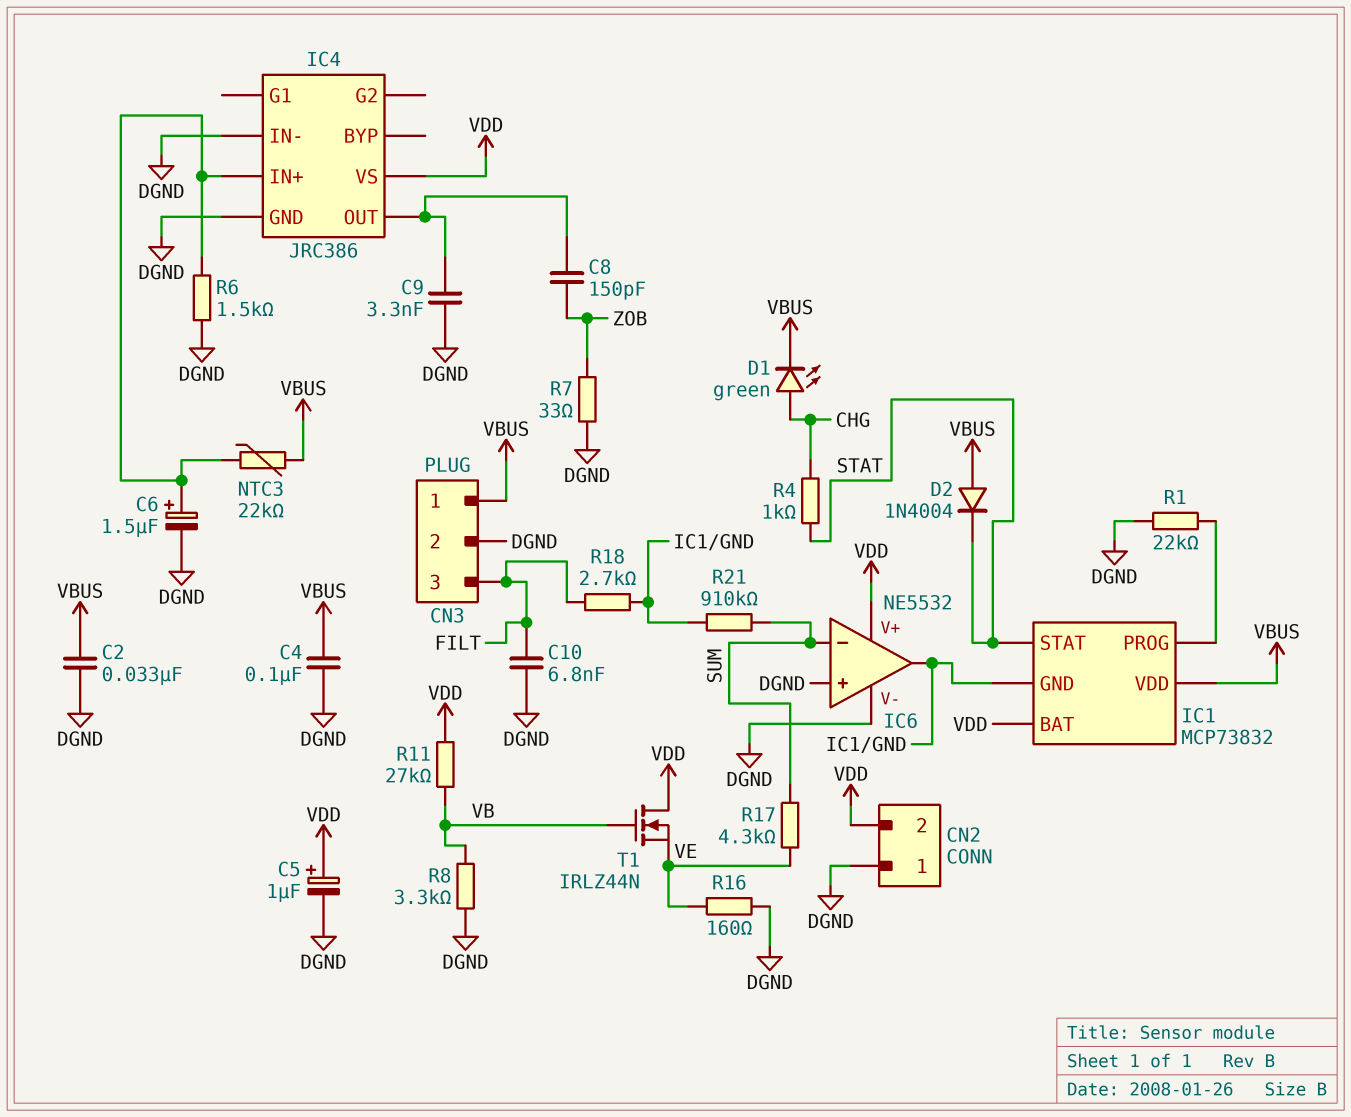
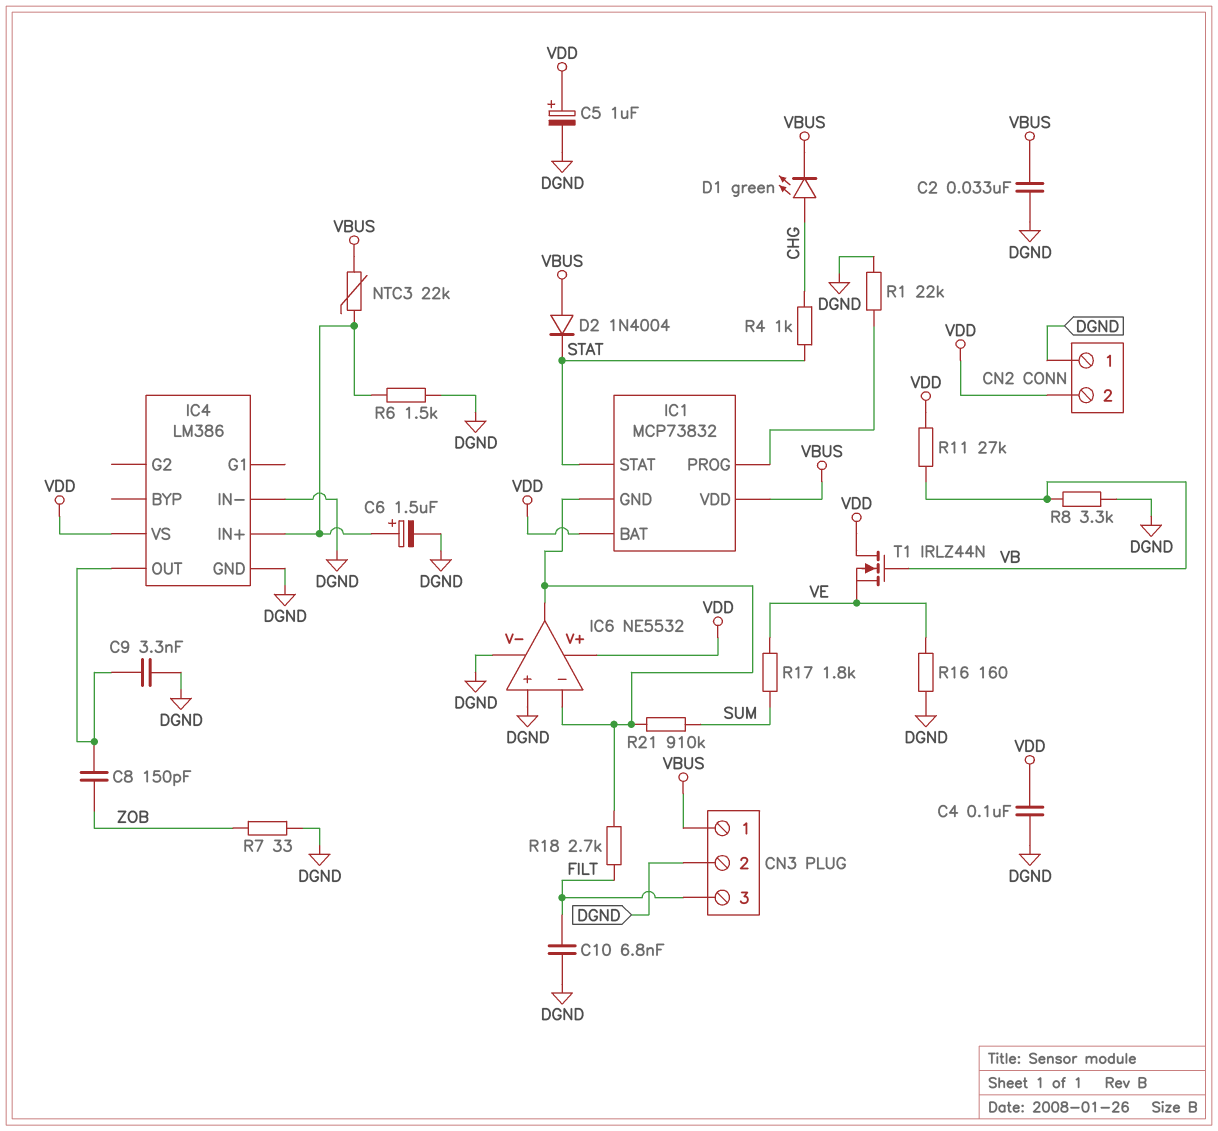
C4: 100nF (DGND, VBUS) -> 100nF (DGND, VDD)
IC4: JRC386 -> LM386
IC6 pin in-: SUM -> IC1/GND
R17: 4.3k (SUM, VE) -> 1.8k (SUM, VE)

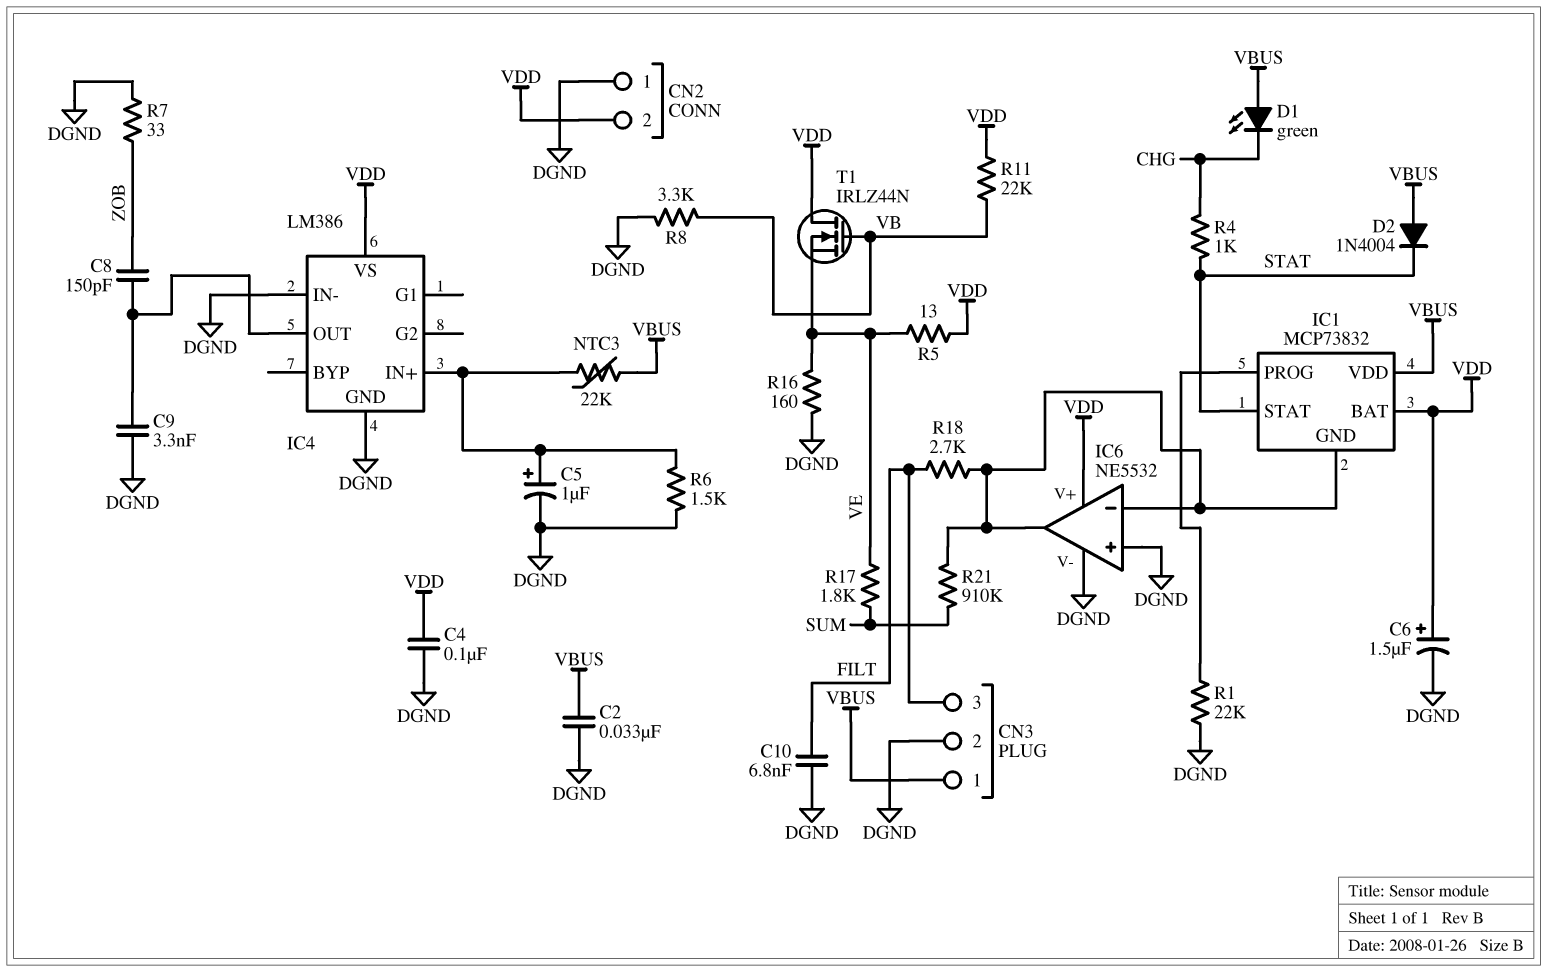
C5: 1uF (plus VDD, minus DGND) -> 1uF (plus IC4/IN+, minus DGND)
C6: 1.5uF (plus IC4/IN+, minus DGND) -> 1.5uF (plus VDD, minus DGND)
D1: LED green (A CHG, K VBUS) -> LED green (A VBUS, K CHG)
R5: none -> 13 (VDD, VE)
R11: 27k (VB, VDD) -> 22k (VB, VDD)

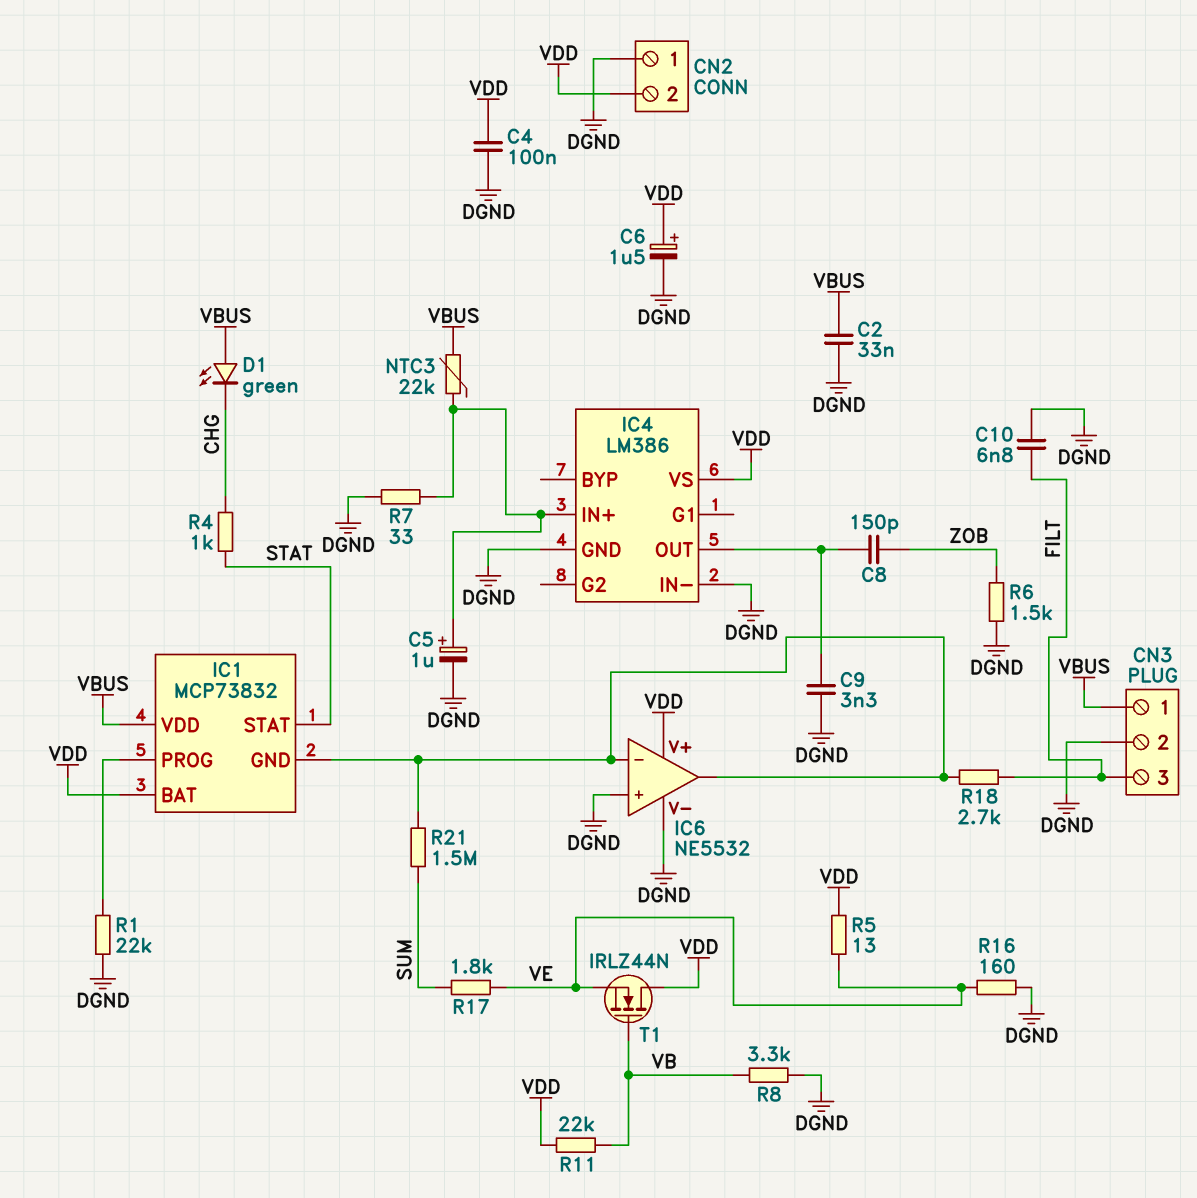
D2: diode 1N4004 (A VBUS, K STAT) -> none
R6: 1.5k (DGND, IC4/IN+) -> 1.5k (DGND, ZOB)
R7: 33 (DGND, ZOB) -> 33 (DGND, IC4/IN+)
R21: 910k (IC1/GND, SUM) -> 1.5M (IC1/GND, SUM)

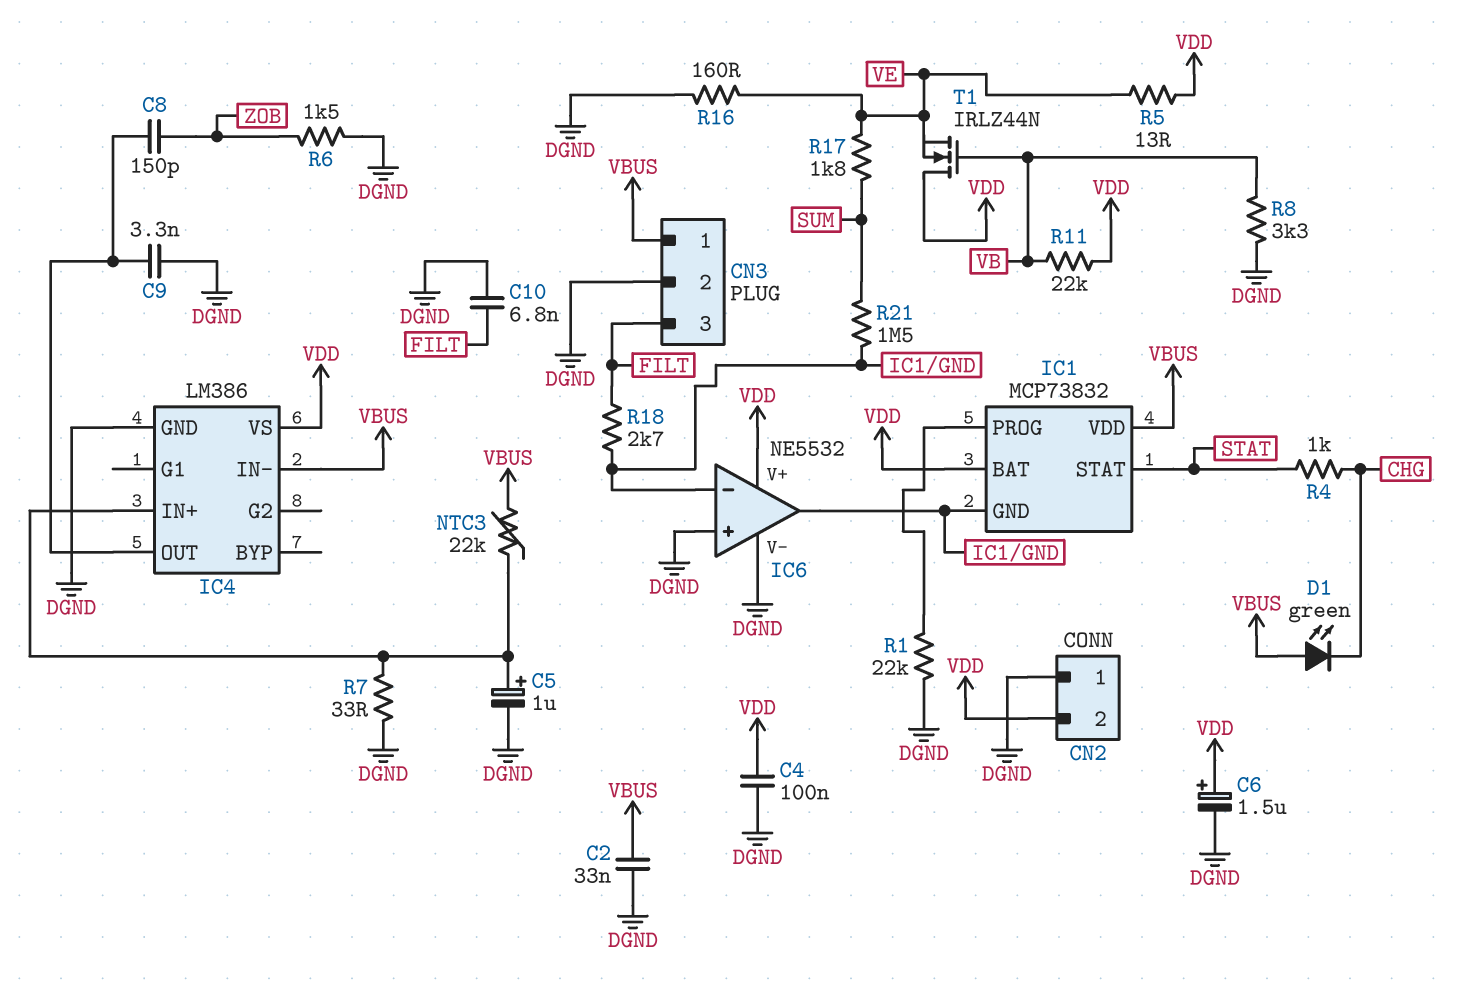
IC4 pin IN-: DGND -> VBUS

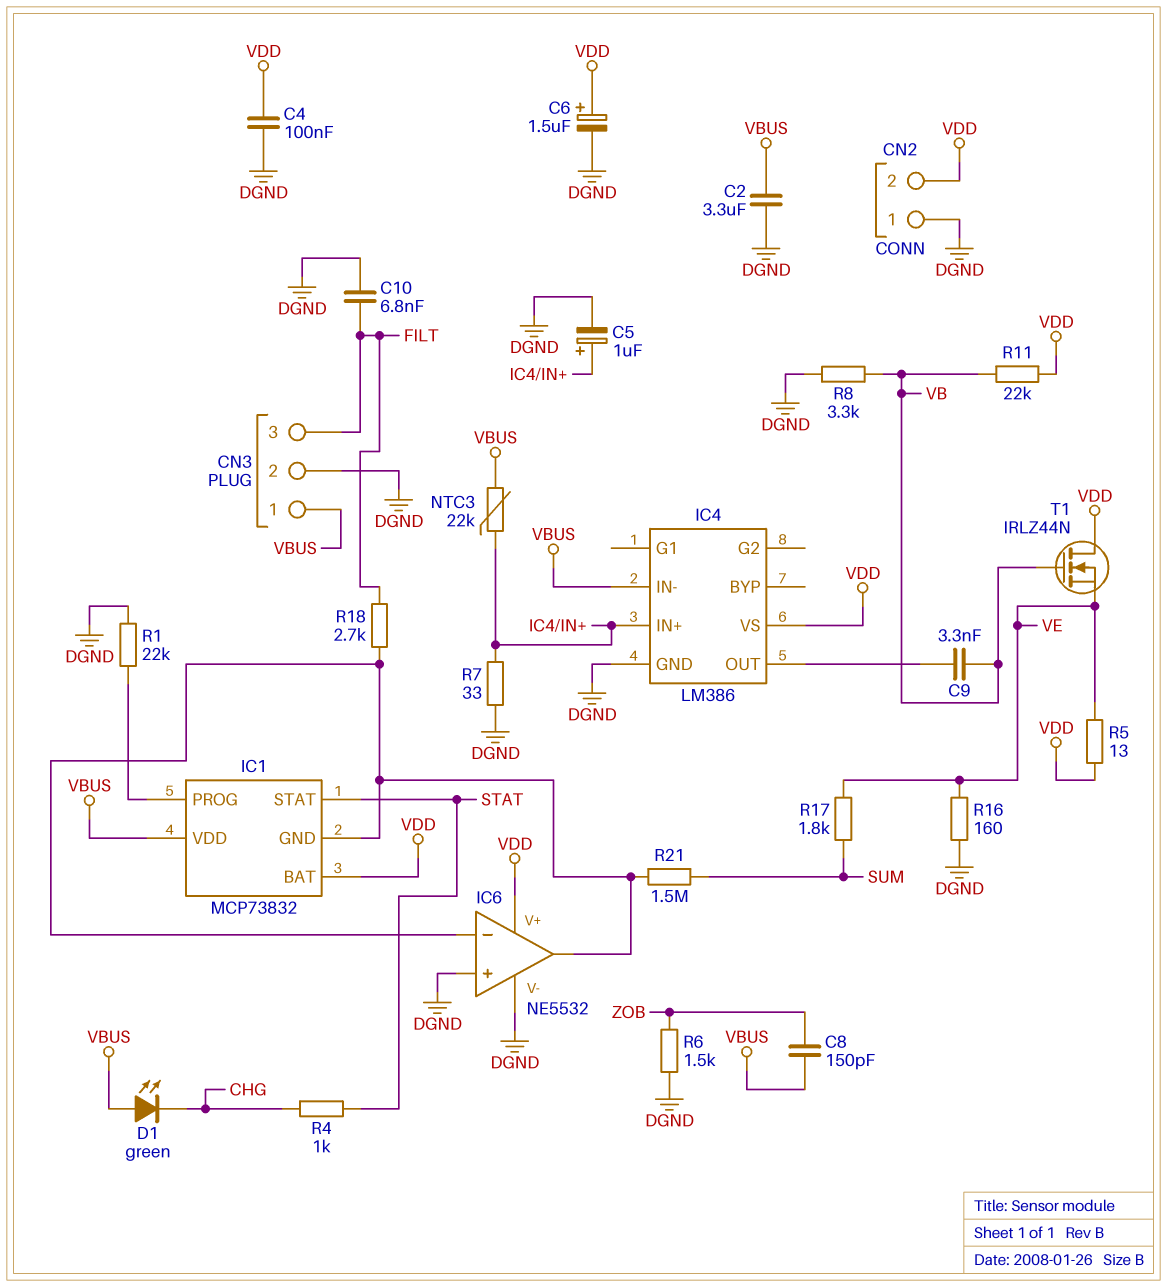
C2: 33nF (DGND, VBUS) -> 3.3uF (DGND, VBUS)
C8: 150pF (IC4/OUT, ZOB) -> 150pF (VBUS, ZOB)
C9: 3.3nF (DGND, IC4/OUT) -> 3.3nF (IC4/OUT, VB)

